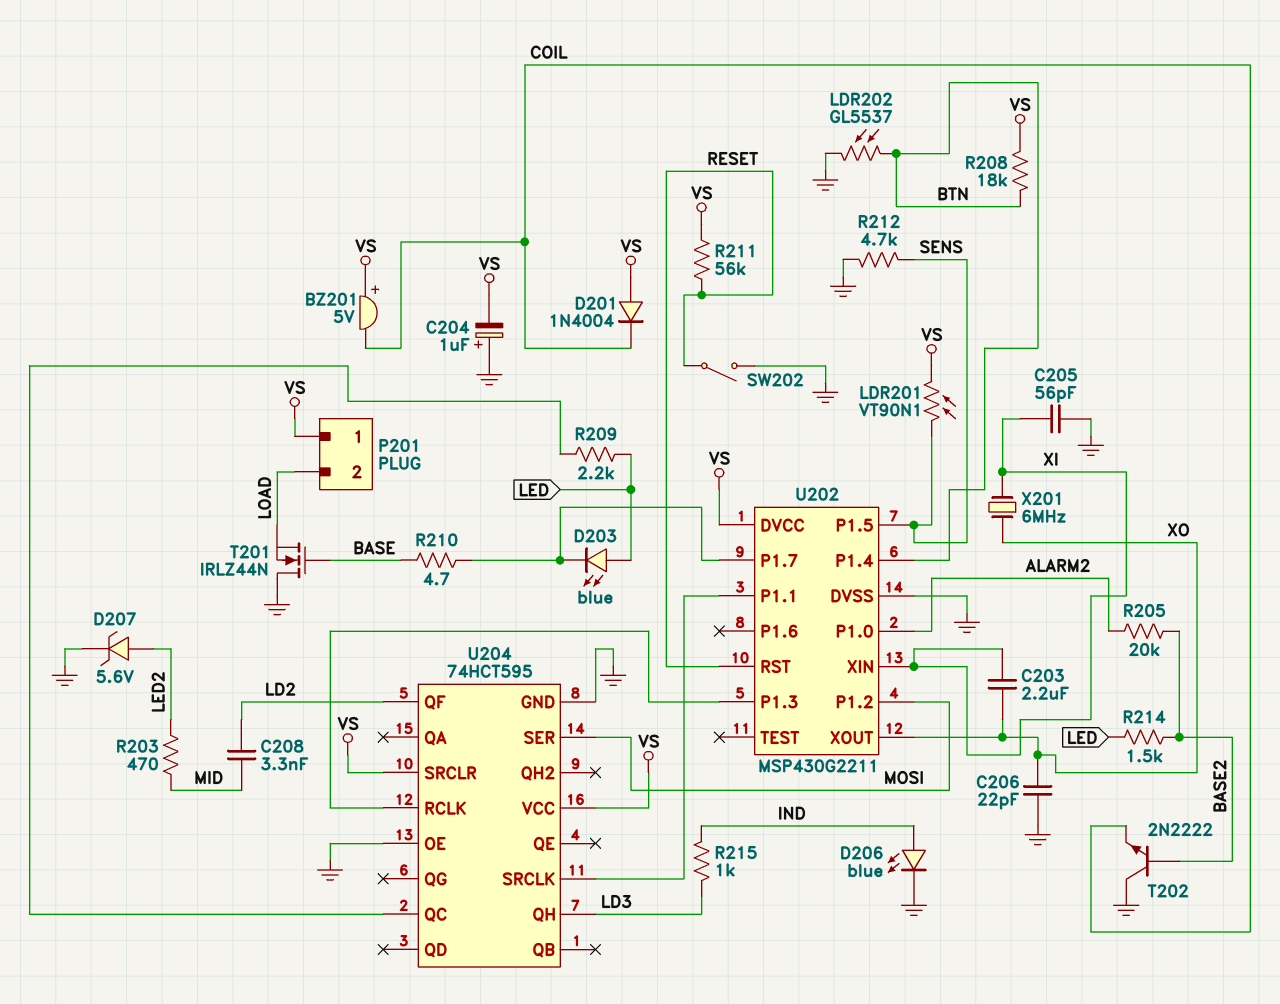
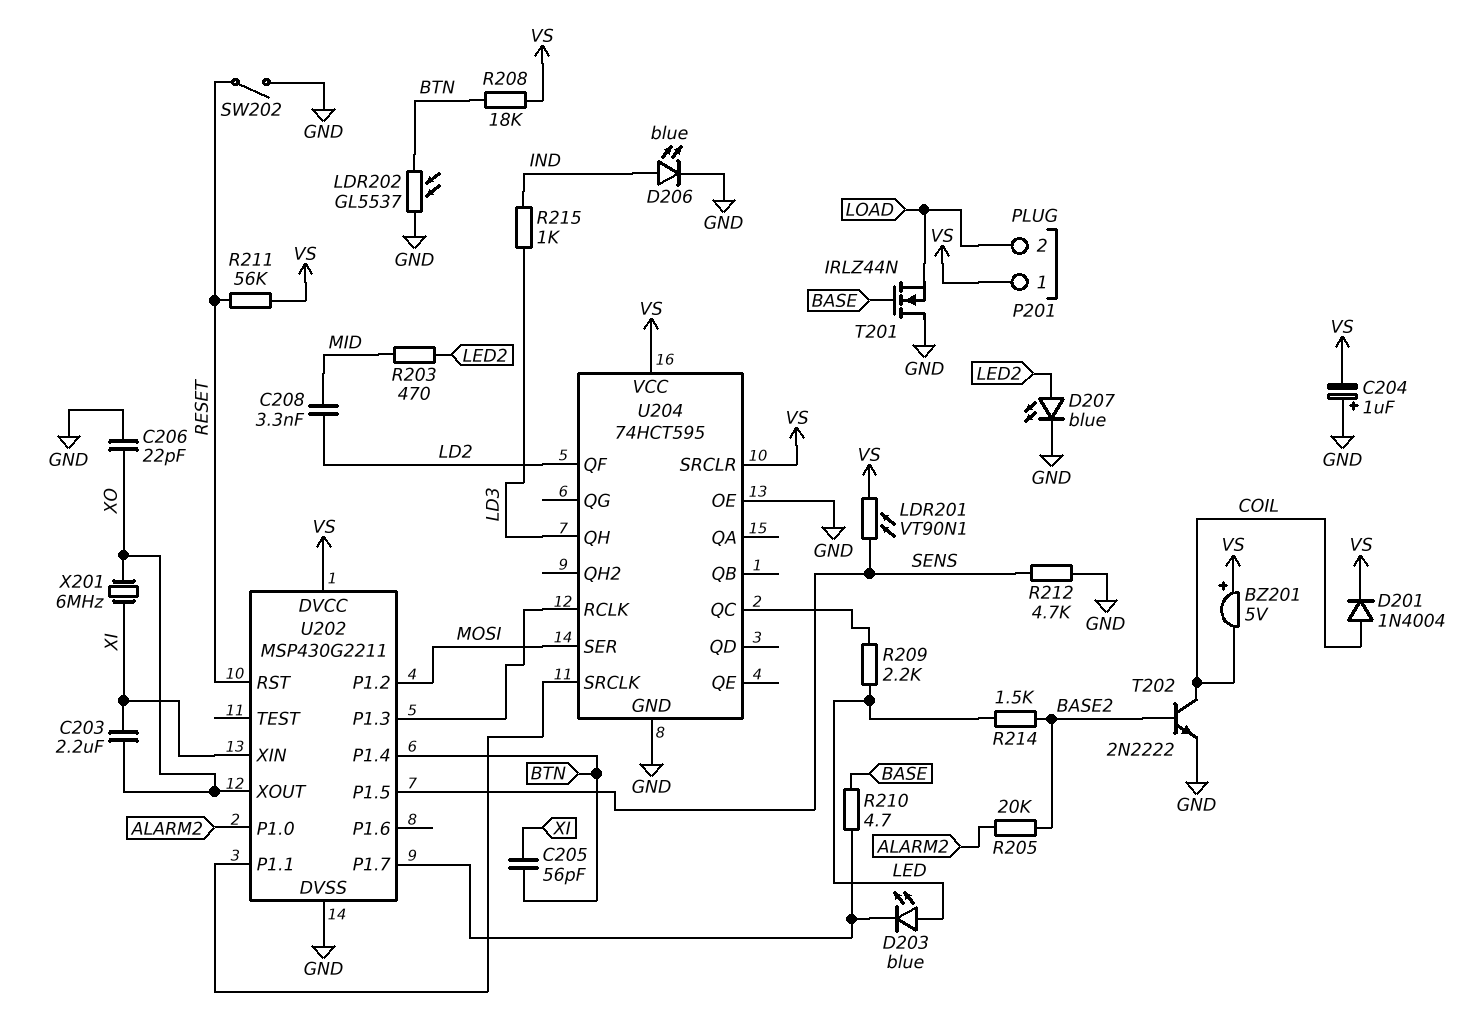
C205: 56pF (GND, XI) -> 56pF (BTN, XI)
D201: diode 1N4004 (A VS, K COIL) -> diode 1N4004 (A COIL, K VS)
D207: zener 5.6V (A LED2, K GND) -> LED blue (A LED2, K GND)
T202: NPN 2N2222 (B BASE2, C GND, E COIL) -> NPN 2N2222 (B BASE2, C COIL, E GND)

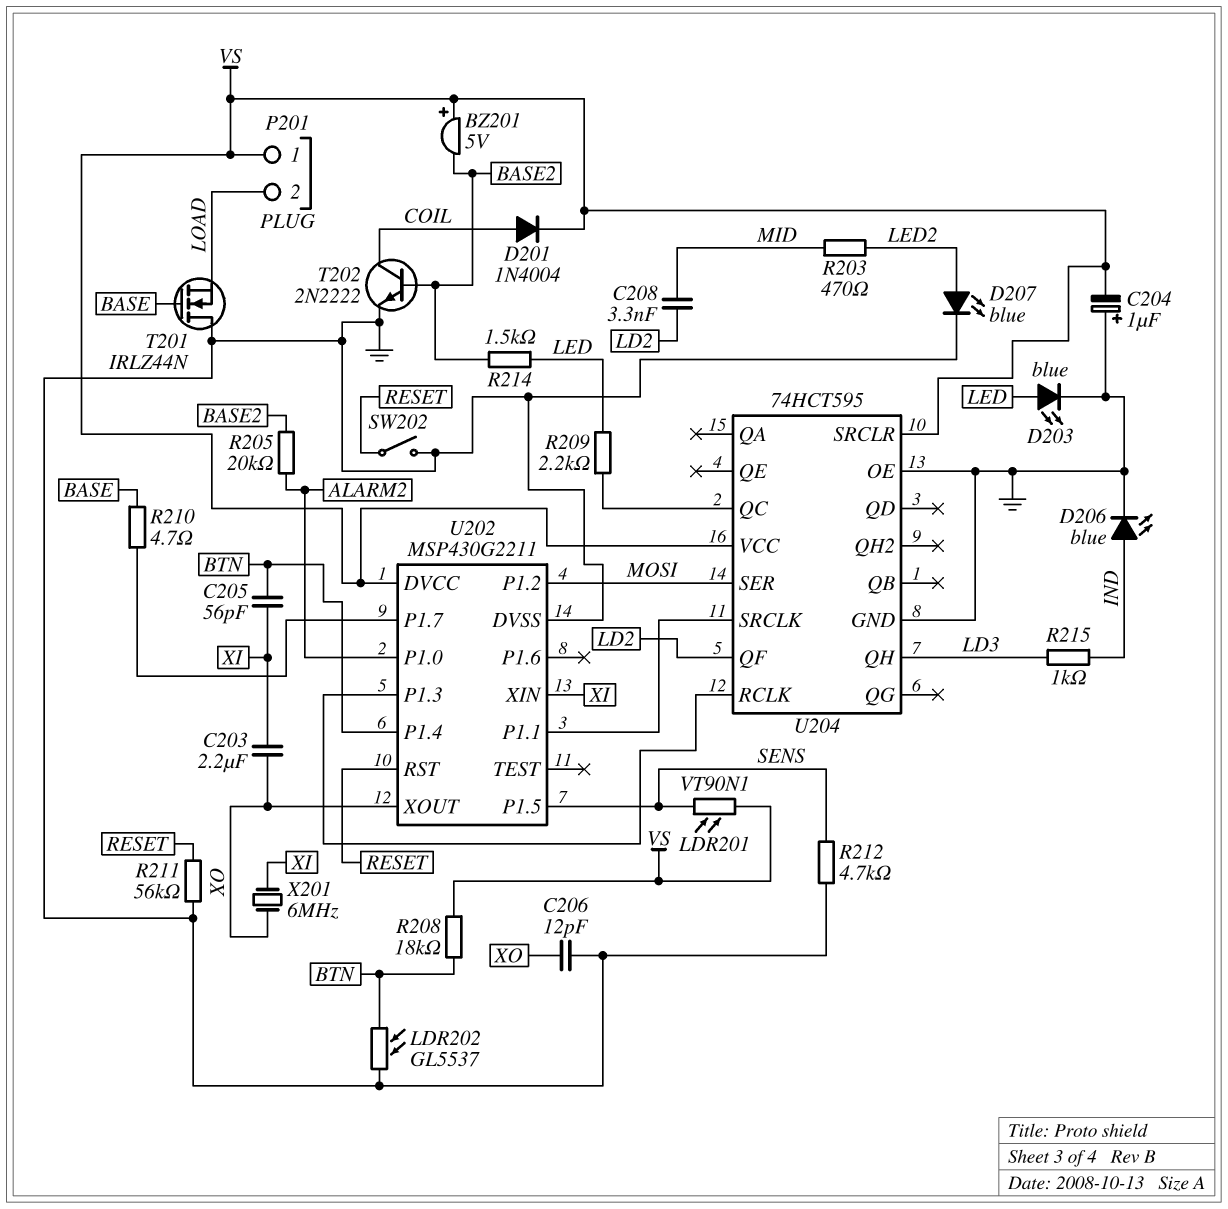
BZ201: buzzer 5V (plus VS, minus COIL) -> buzzer 5V (plus VS, minus BASE2)
C206: 22pF (GND, XO) -> 12pF (GND, XO)
D203: LED blue (A LED, K U202/P1.7) -> LED blue (A LED, K GND)
R211: 56k (RESET, VS) -> 56k (GND, RESET)

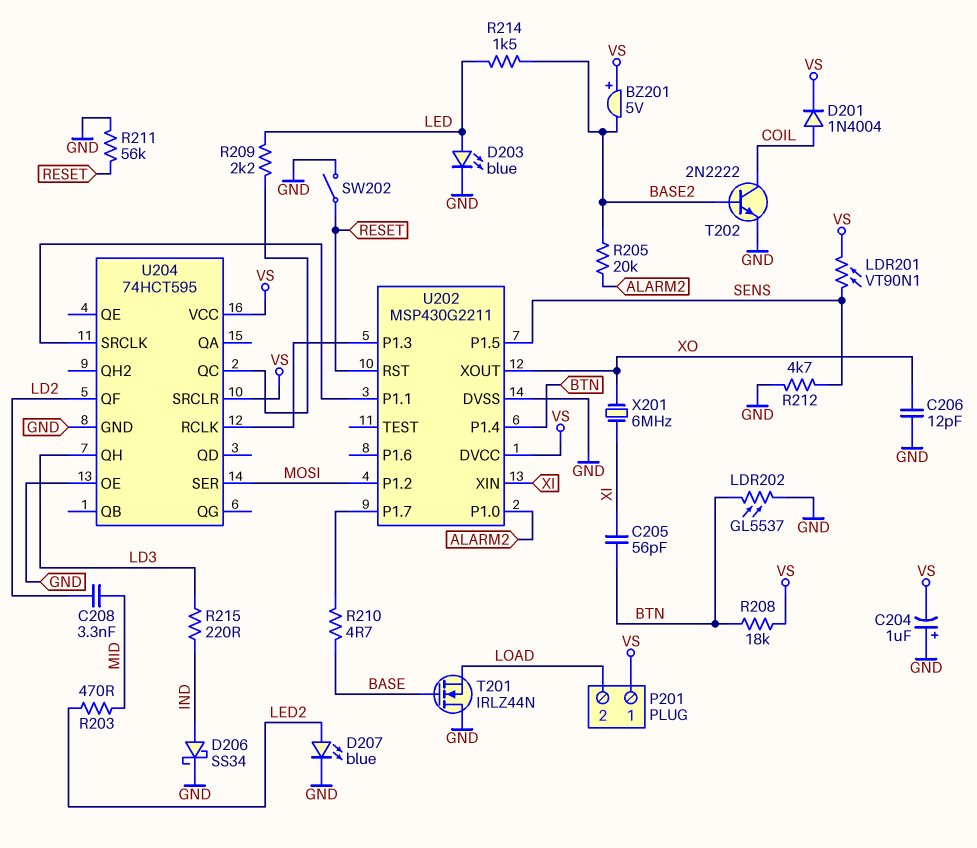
C203: 2.2uF (XI, XO) -> none
D206: LED blue (A IND, K GND) -> schottky SS34 (A IND, K GND)
R215: 1k (IND, LD3) -> 220 (IND, LD3)

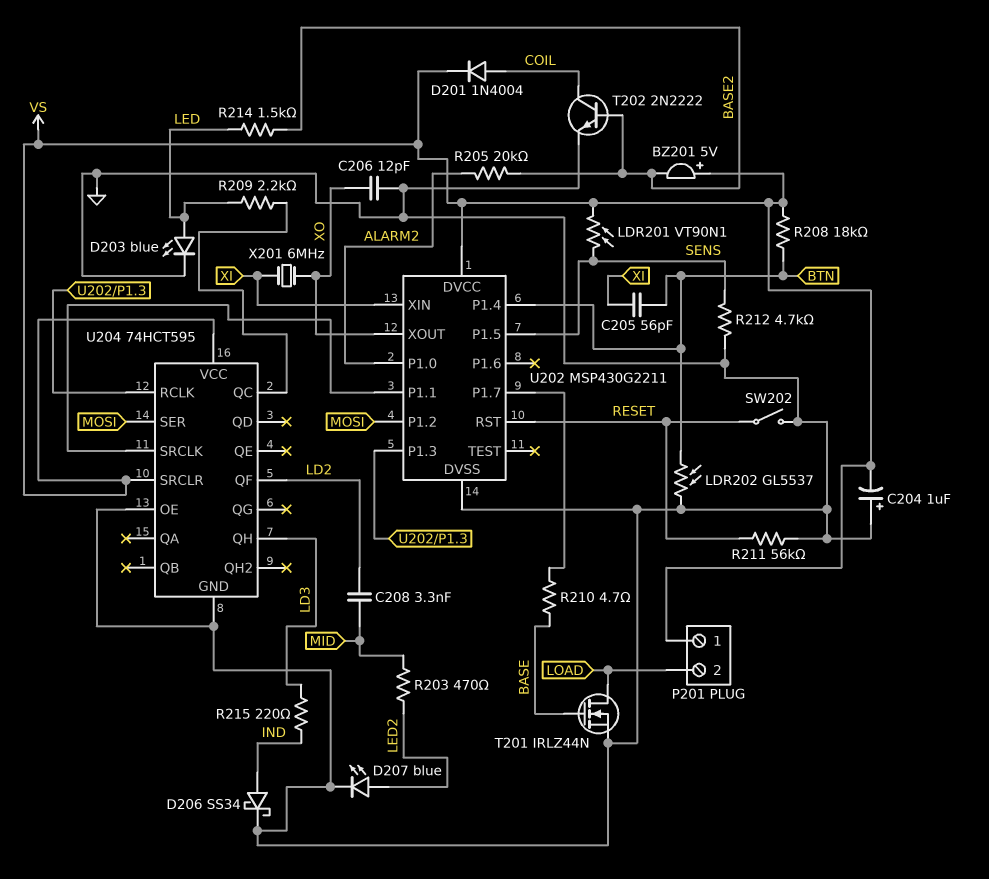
T201: NMOS IRLZ44N (G BASE, D GND, S LOAD) -> NMOS IRLZ44N (G BASE, D LOAD, S GND)

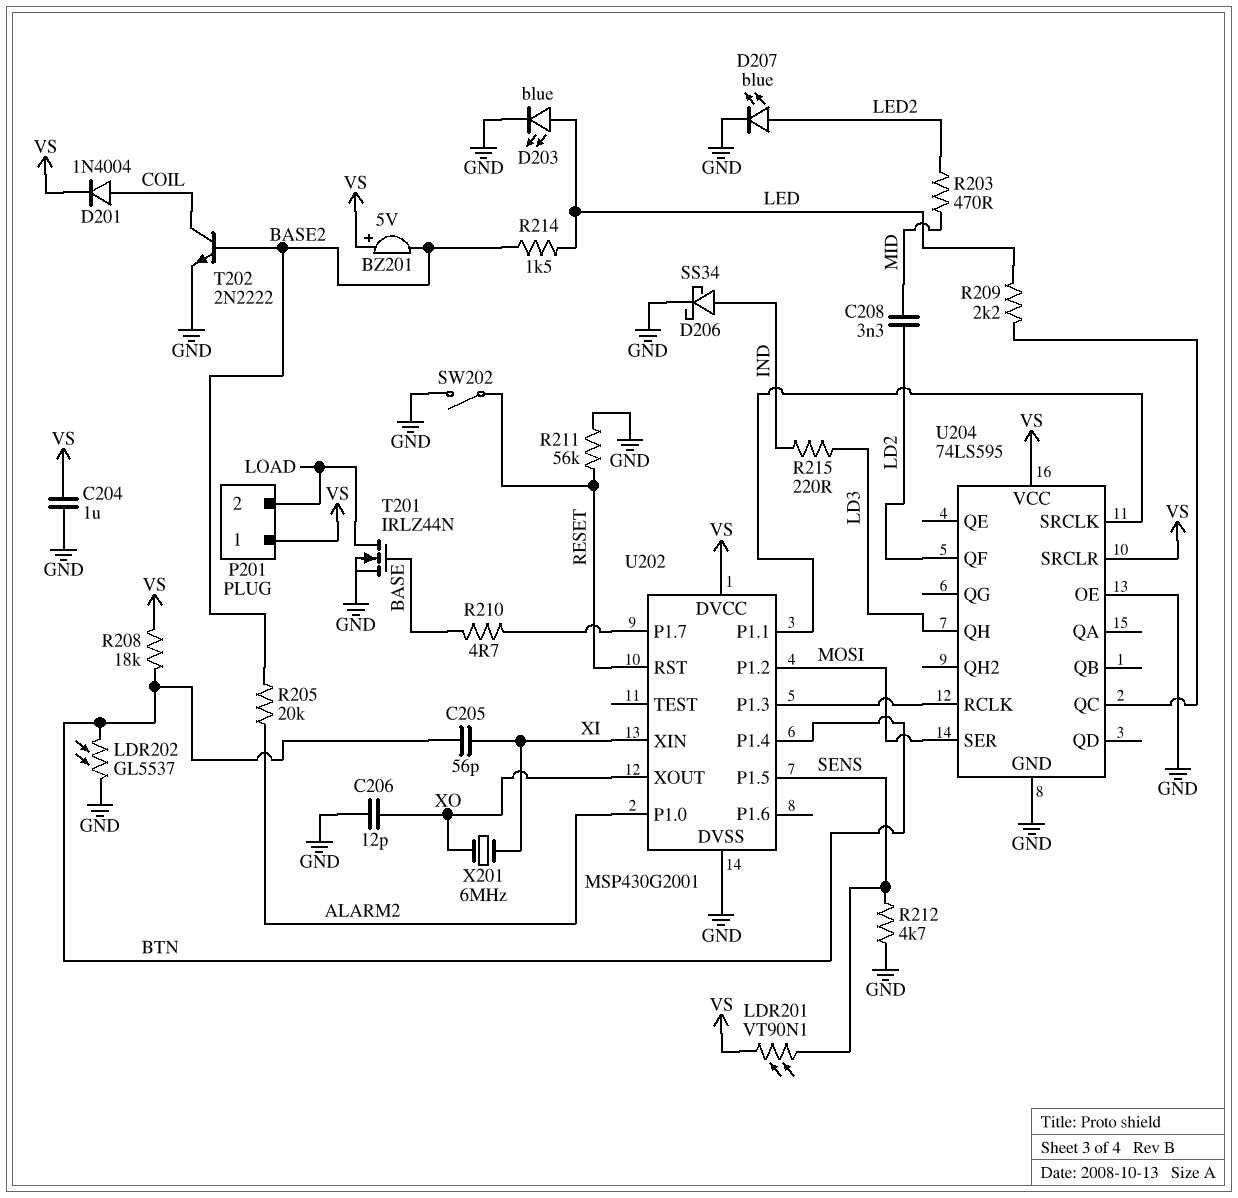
C204: 1uF (plus GND, minus VS) -> 1uF (GND, VS)
U202: MSP430G2211 -> MSP430G2001
U204: 74HCT595 -> 74LS595

